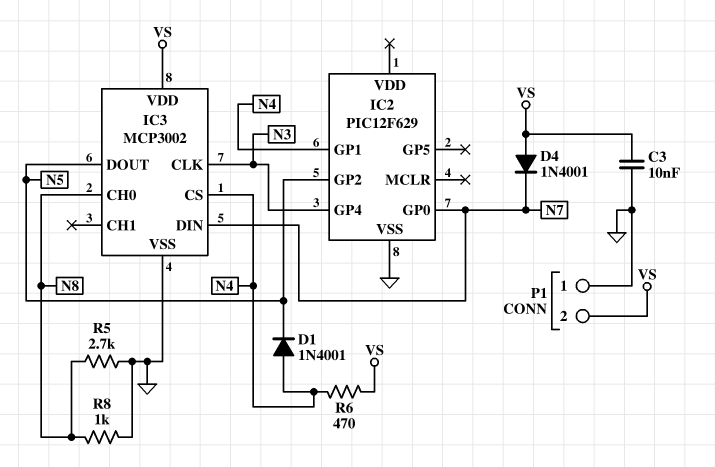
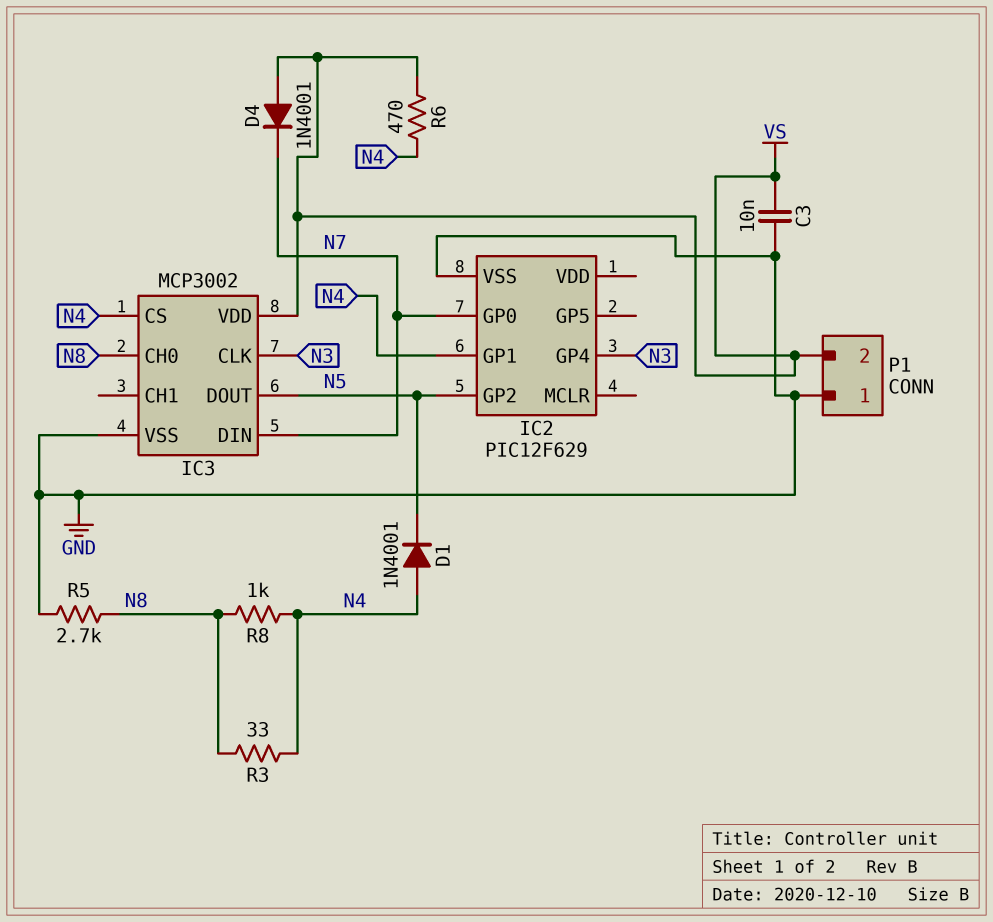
R3: none -> 33 (N4, N8)
R8: 1k (GND, N8) -> 1k (N4, N8)

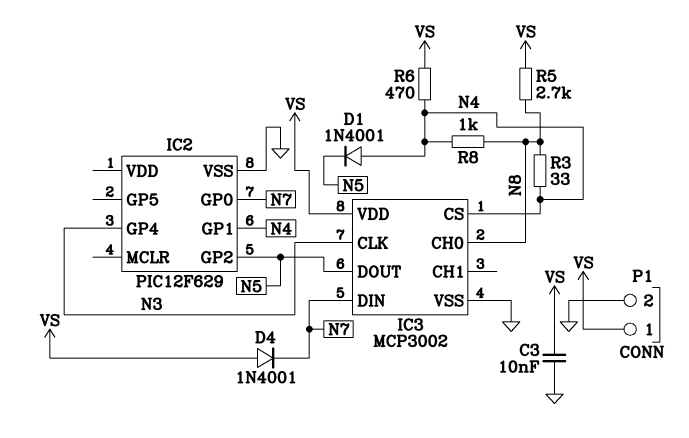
P1 pin 1: GND -> VS
P1 pin 2: VS -> GND
R5: 2.7k (GND, N8) -> 2.7k (N8, VS)

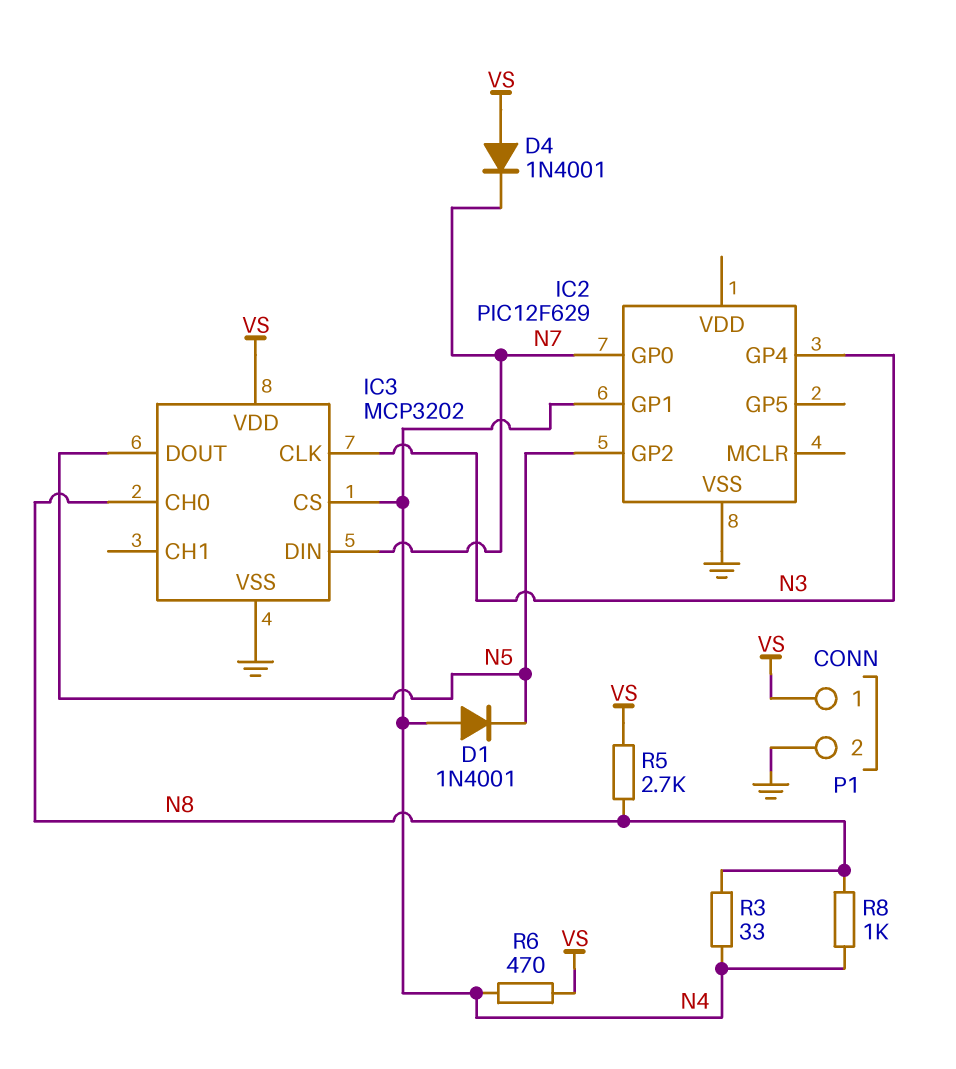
C3: 10nF (GND, VS) -> none
IC3: MCP3002 -> MCP3202

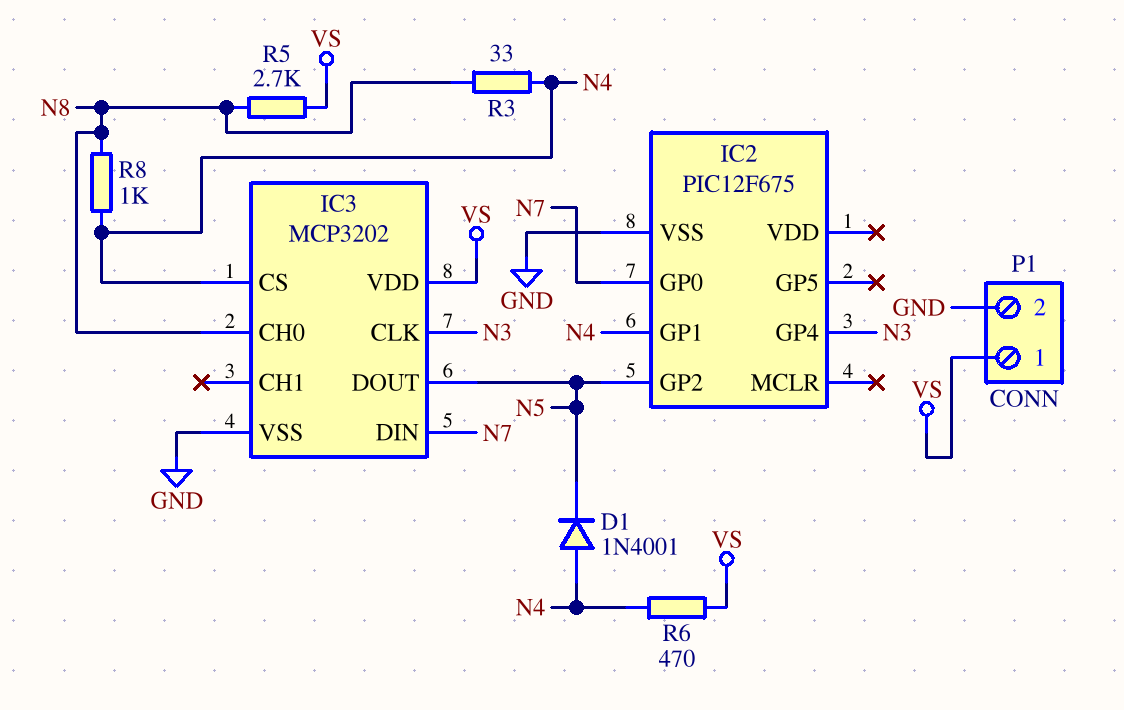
D4: diode 1N4001 (A VS, K N7) -> none
IC2: PIC12F629 -> PIC12F675

